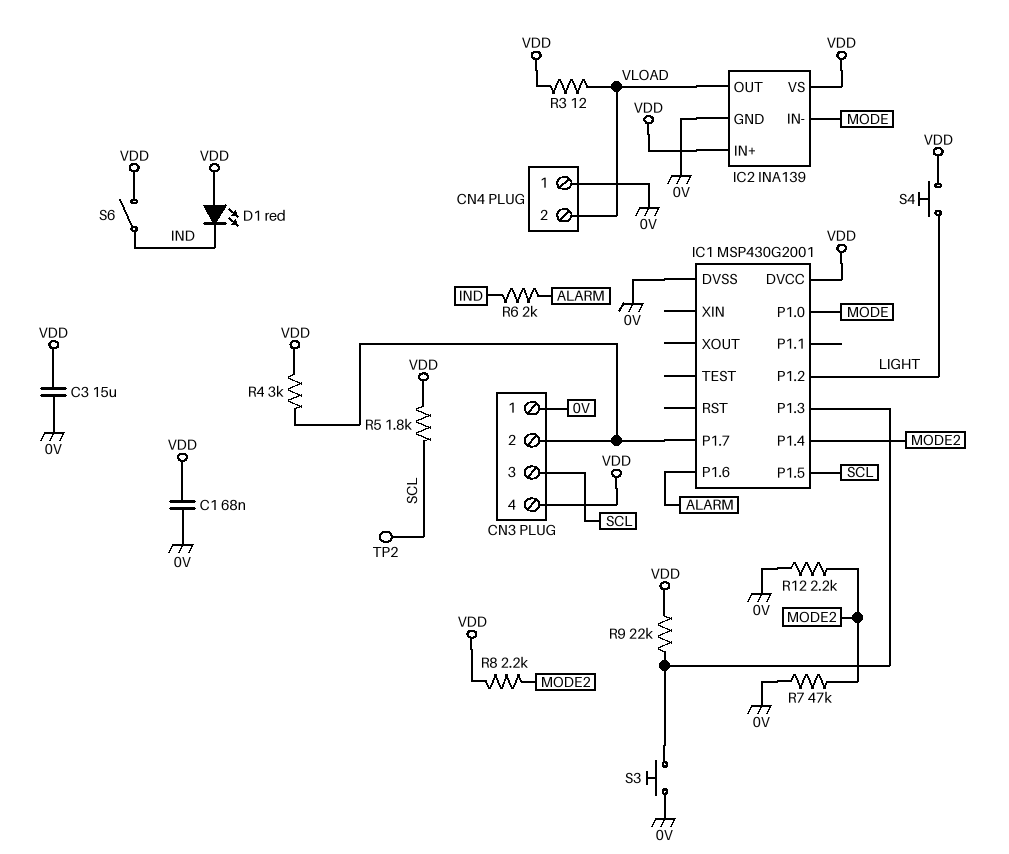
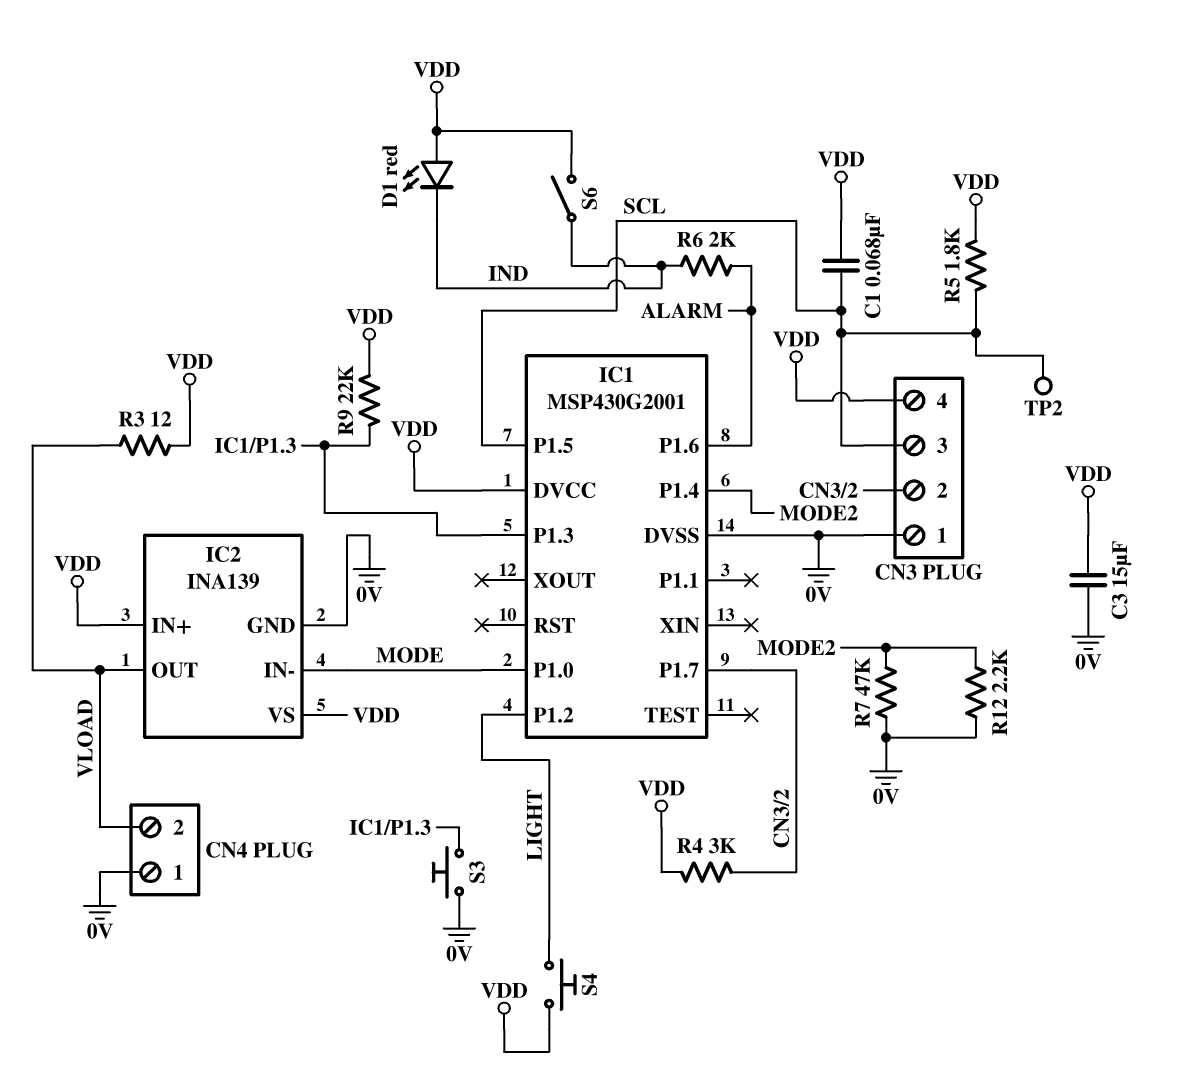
C1: 68nF (0V, VDD) -> 68nF (SCL, VDD)
R8: 2.2k (MODE2, VDD) -> none

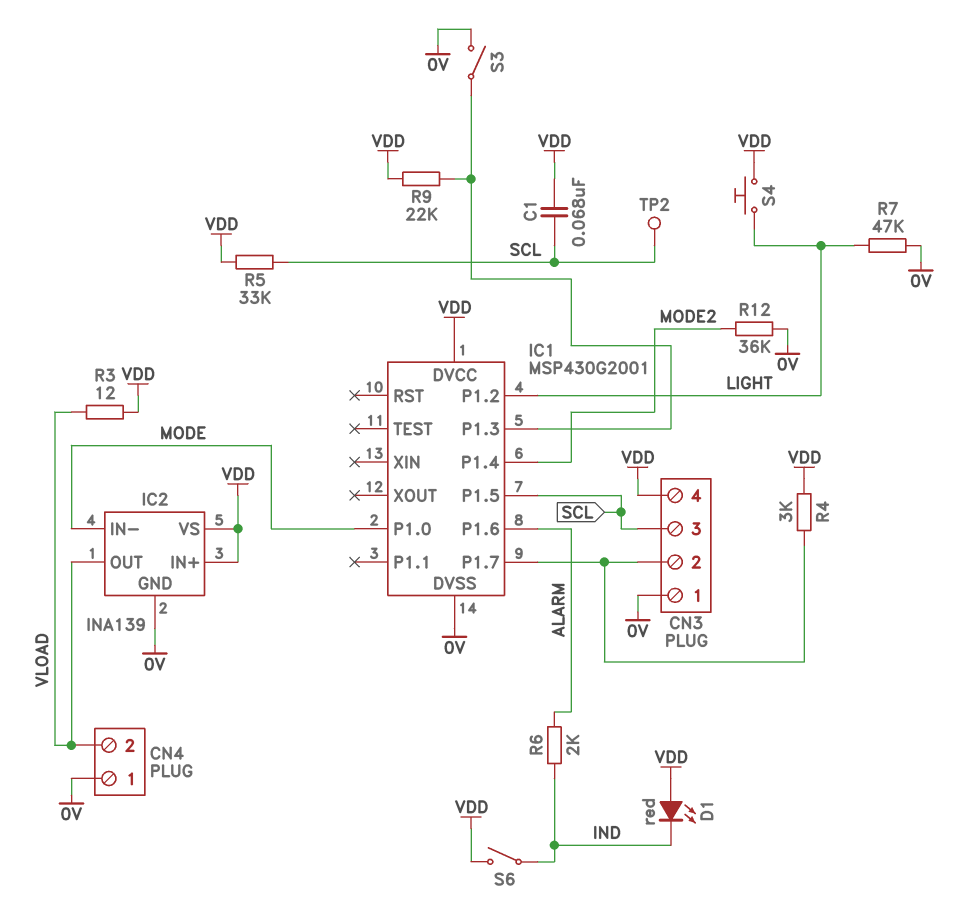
C3: 15uF (0V, VDD) -> none
R5: 1.8k (SCL, VDD) -> 33k (SCL, VDD)
R7: 47k (0V, MODE2) -> 47k (0V, LIGHT)
R12: 2.2k (0V, MODE2) -> 36k (0V, MODE2)
S3: button (0V, IC1/P1.3) -> switch (0V, IC1/P1.3)

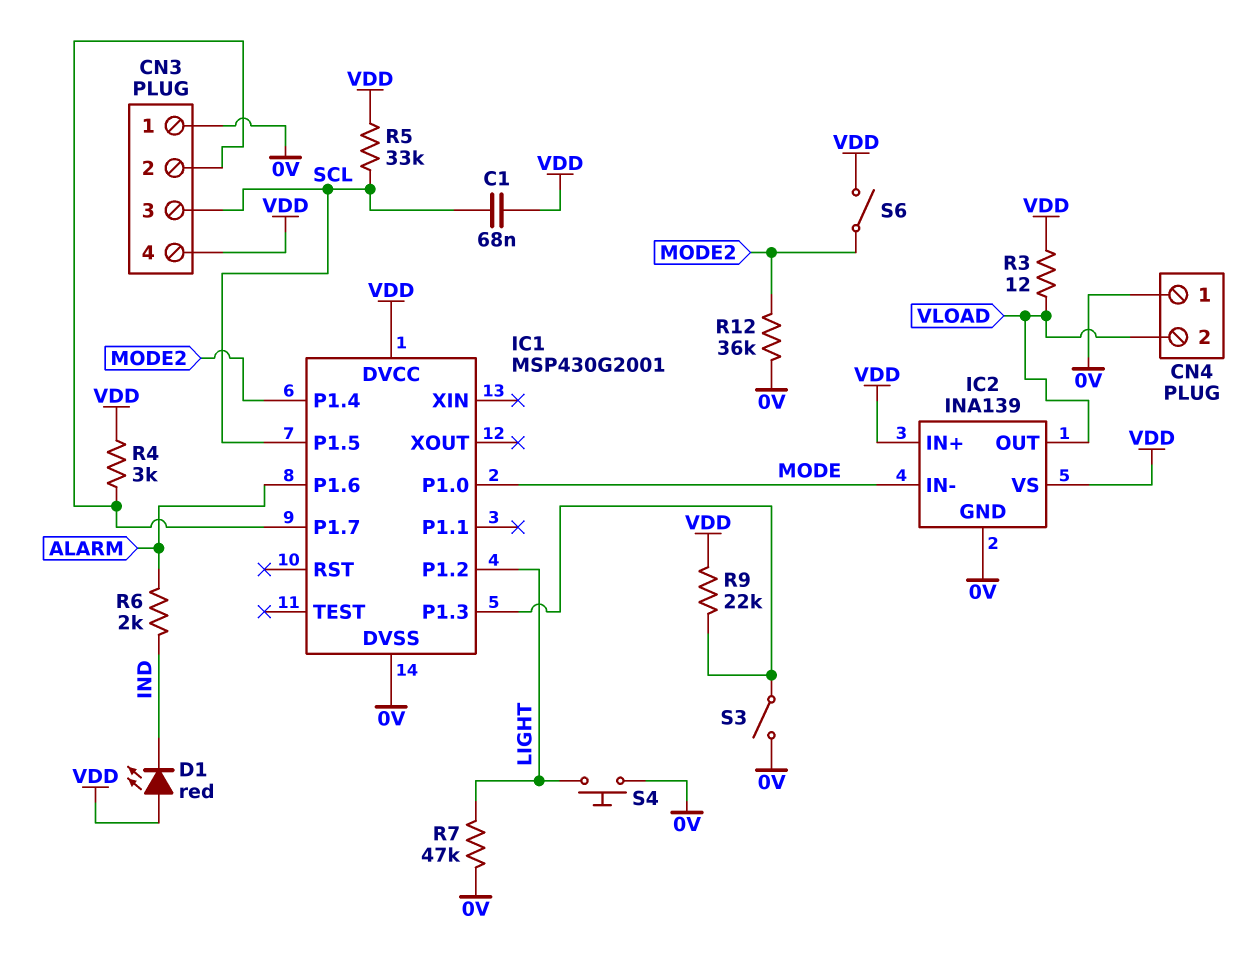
S4: button (LIGHT, VDD) -> button (0V, LIGHT)
S6: switch (IND, VDD) -> switch (MODE2, VDD)
TP2: test point (SCL) -> none

